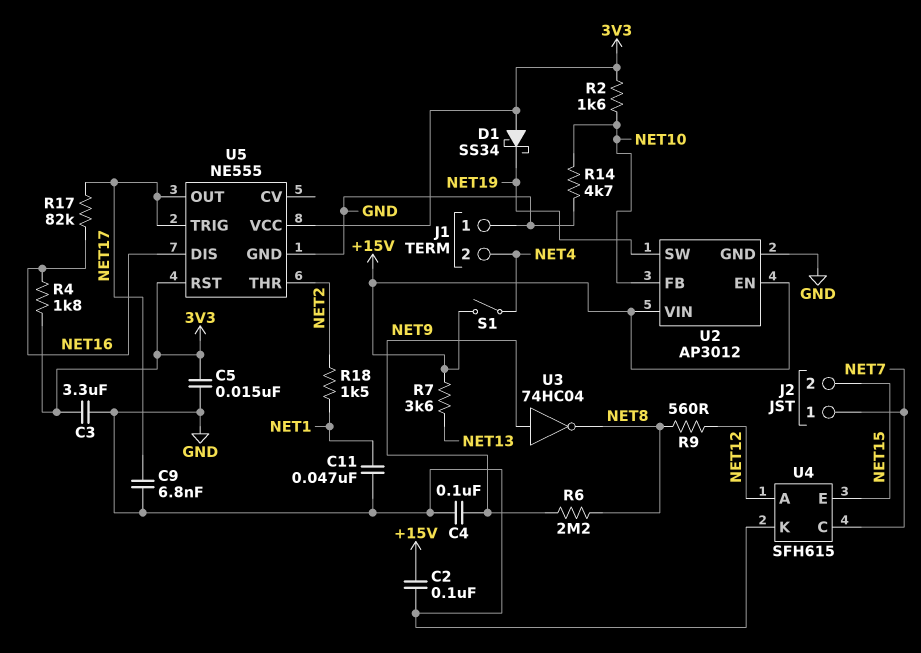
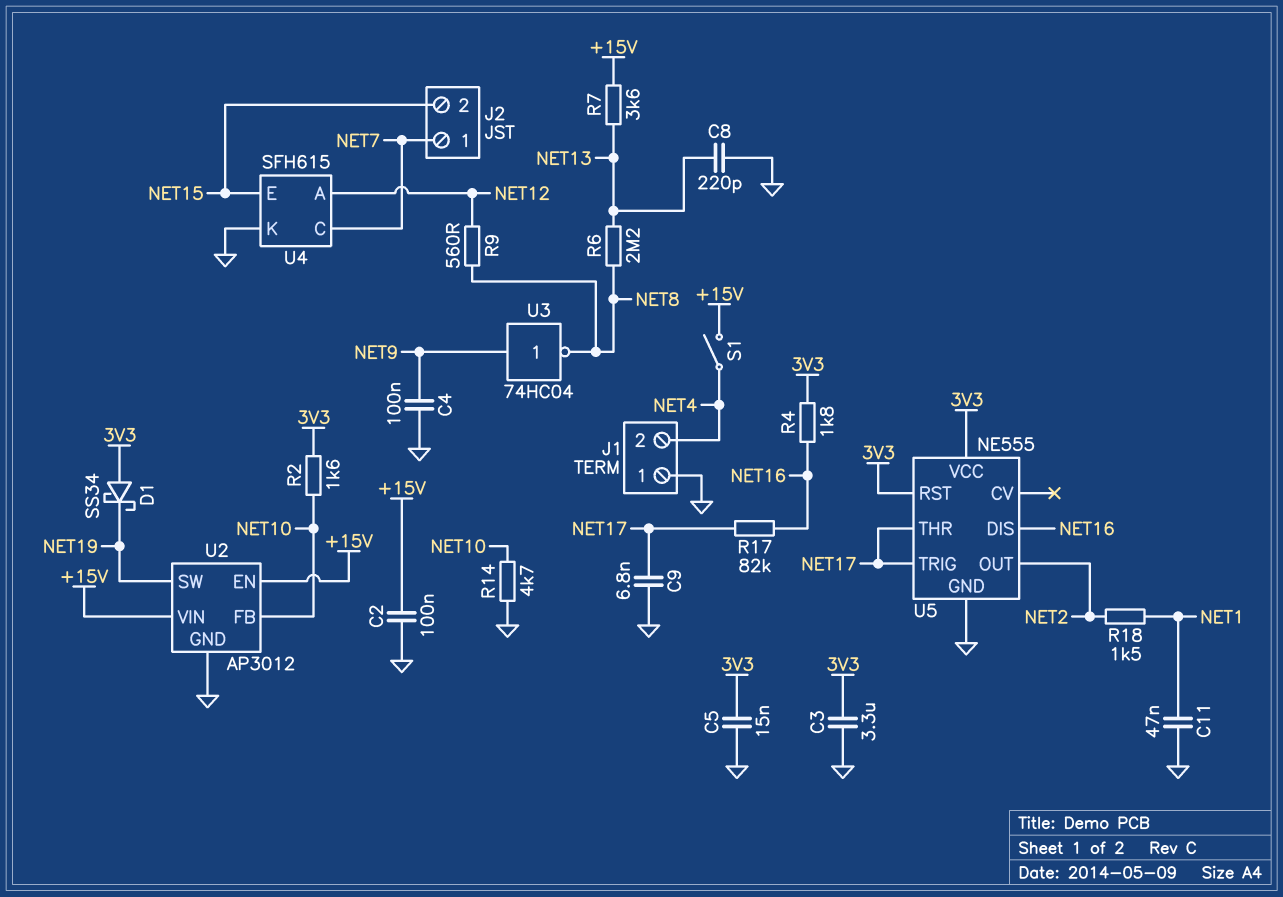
C8: none -> 220pF (GND, NET13)
R6: 2.2M (NET8, NET9) -> 2.2M (NET8, NET13)
U5 pin OUT: NET17 -> NET2
U5 pin THR: NET2 -> NET17

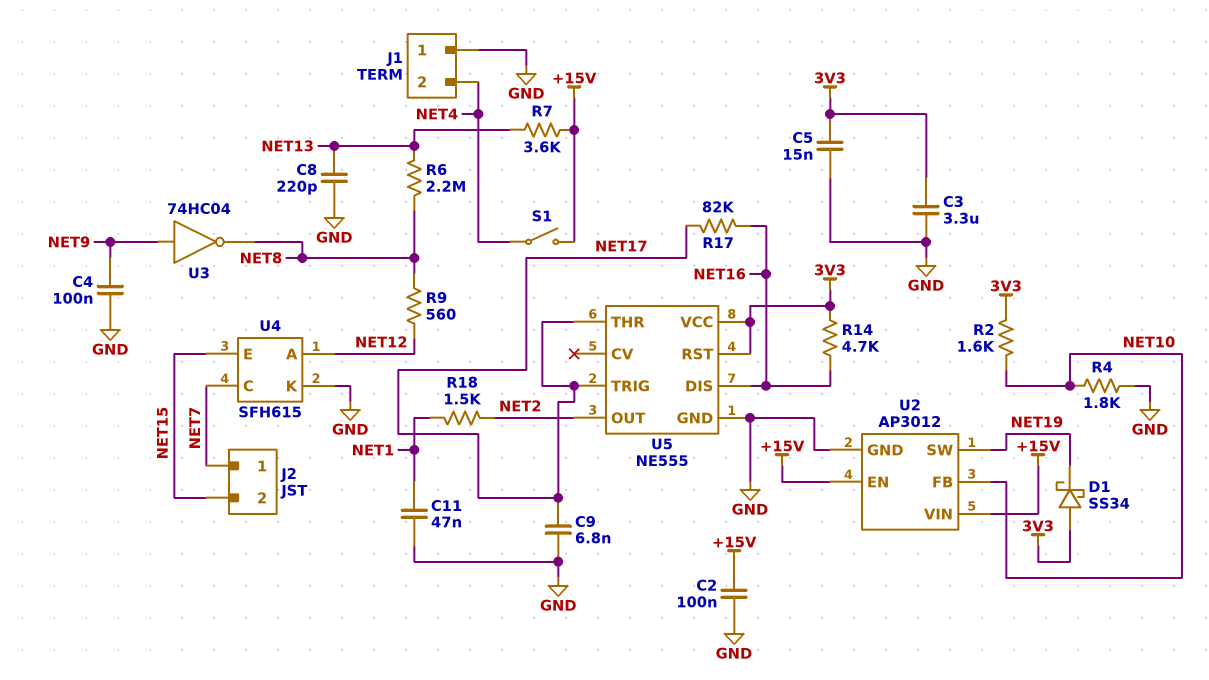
R4: 1.8k (3V3, NET16) -> 1.8k (GND, NET10)
R14: 4.7k (GND, NET10) -> 4.7k (3V3, NET16)

